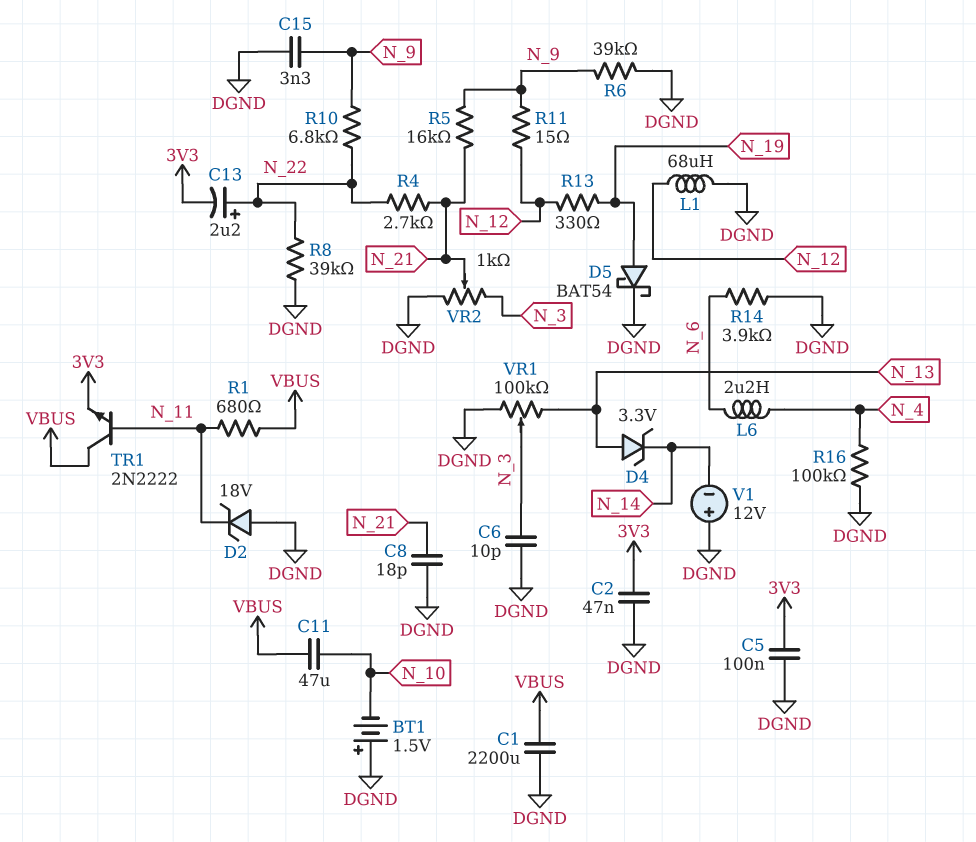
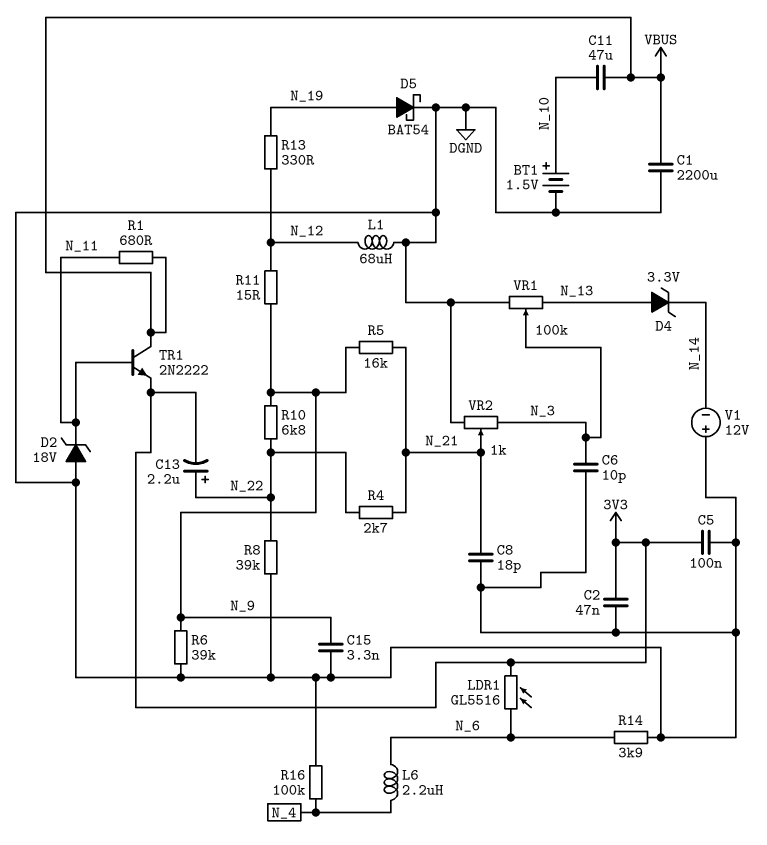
BT1: 1.5V (plus DGND, minus N_10) -> 1.5V (plus N_10, minus DGND)
LDR1: none -> GL5516 (3V3, N_6)

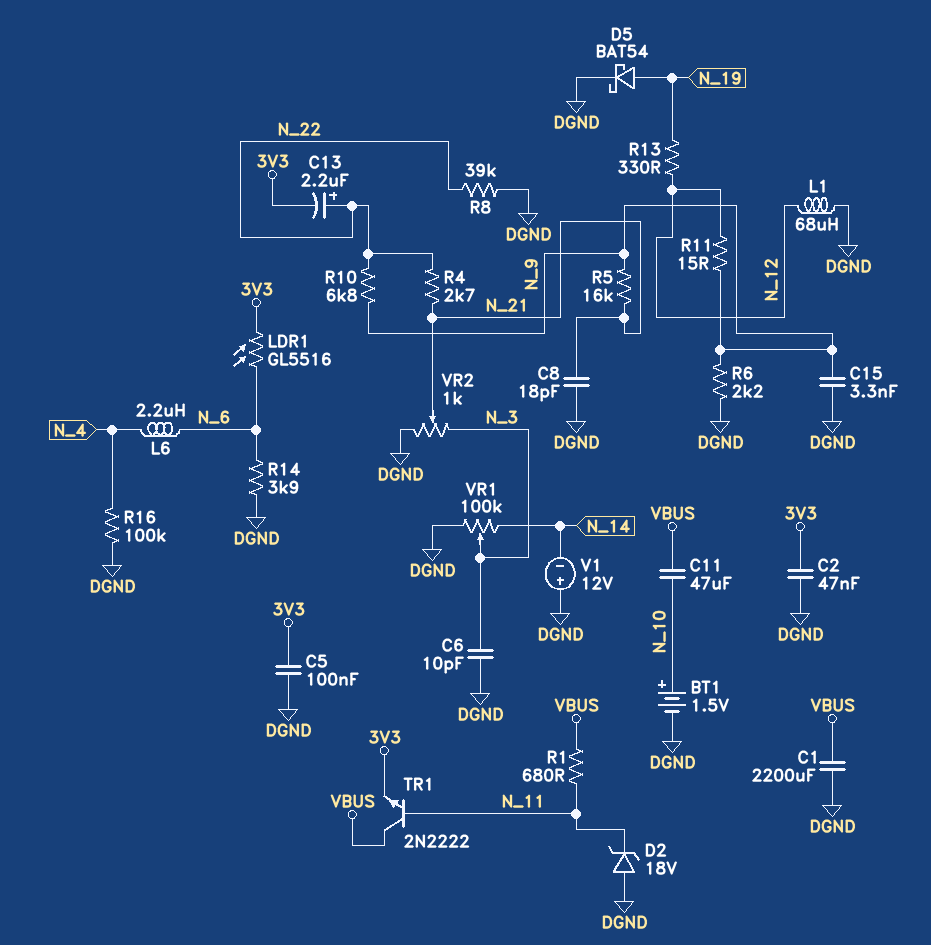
D4: zener 3.3V (A N_13, K N_14) -> none
R6: 39k (DGND, N_9) -> 2.2k (DGND, N_9)
VR1: 100k (DGND, N_13, wiper N_3) -> 100k (DGND, N_14, wiper N_3)

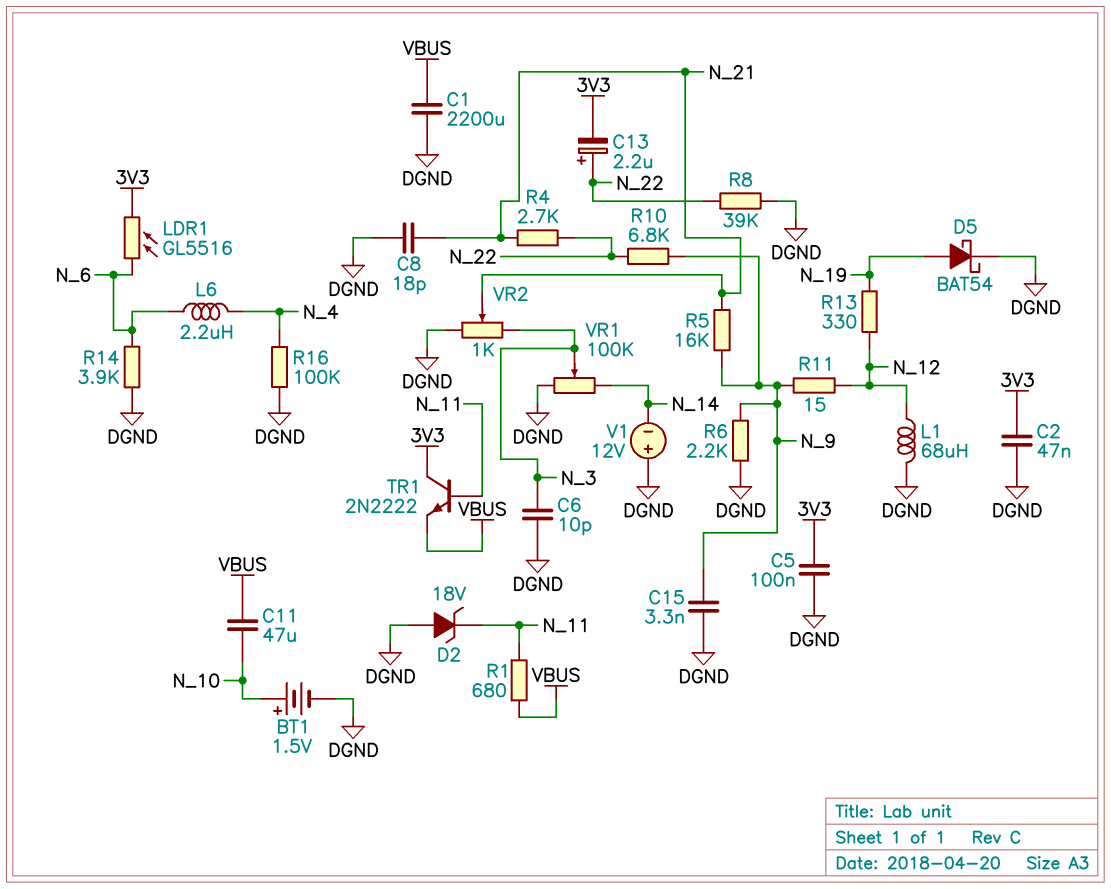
TR1: NPN 2N2222 (B N_11, C VBUS, E 3V3) -> NPN 2N2222 (B N_11, C 3V3, E VBUS)

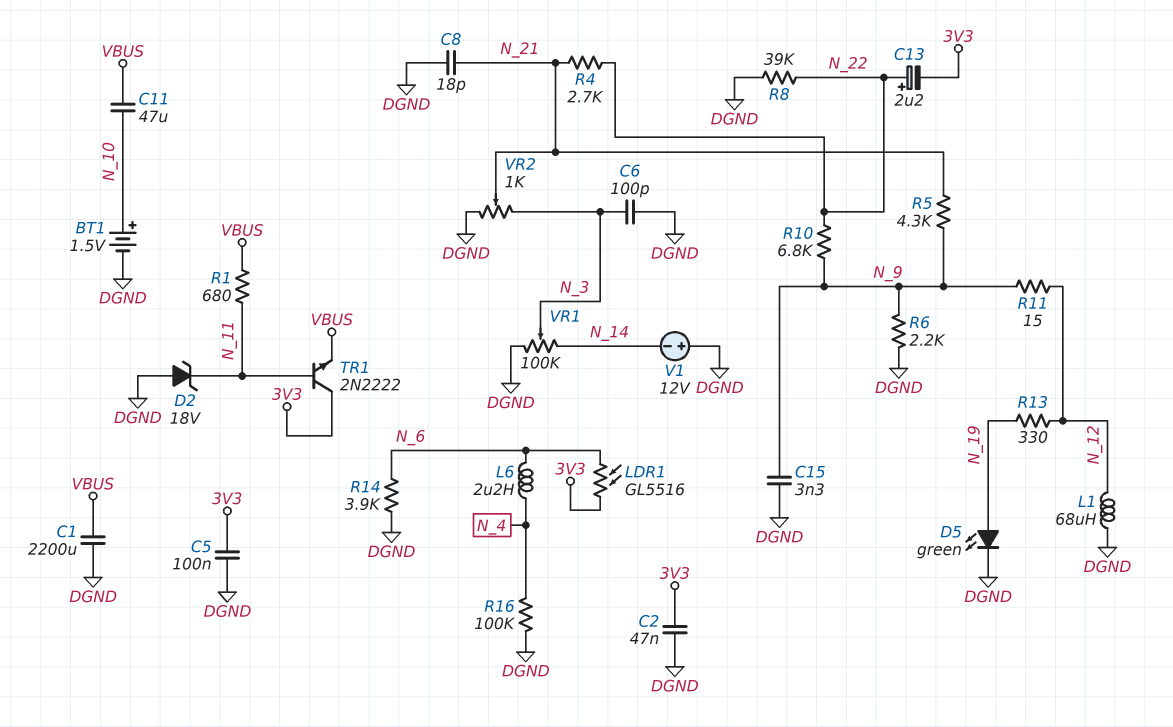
C6: 10pF (DGND, N_3) -> 100pF (DGND, N_3)
D5: schottky BAT54 (A N_19, K DGND) -> LED green (A N_19, K DGND)
R5: 16k (N_9, N_21) -> 4.3k (N_9, N_21)

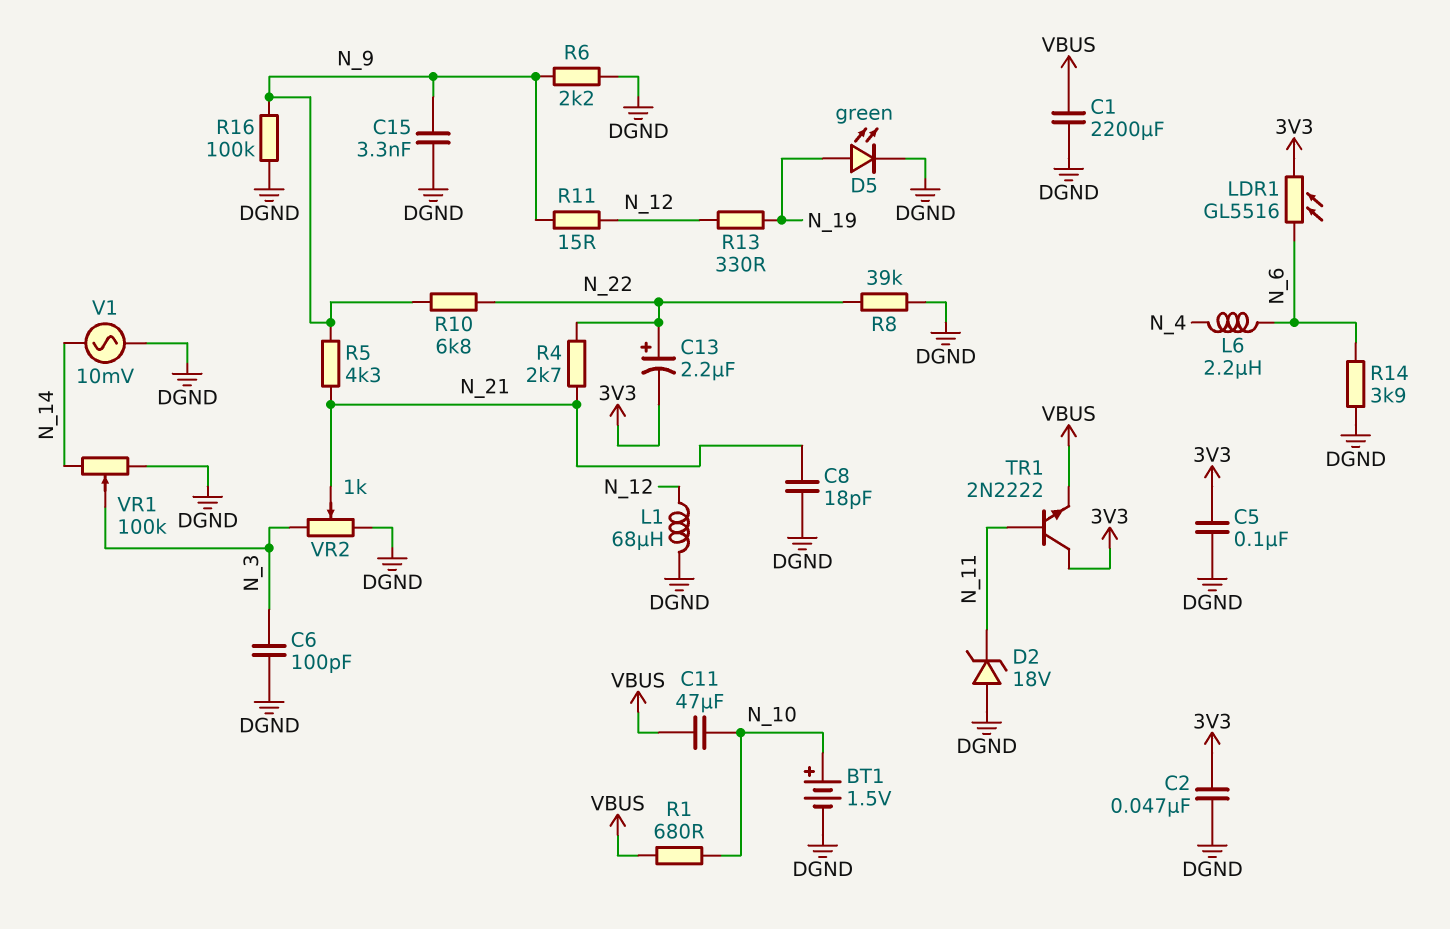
R1: 680 (N_11, VBUS) -> 680 (N_10, VBUS)
R16: 100k (DGND, N_4) -> 100k (DGND, N_9)
V1: 12V (plus DGND, minus N_14) -> AC 10mV (DGND, N_14)

